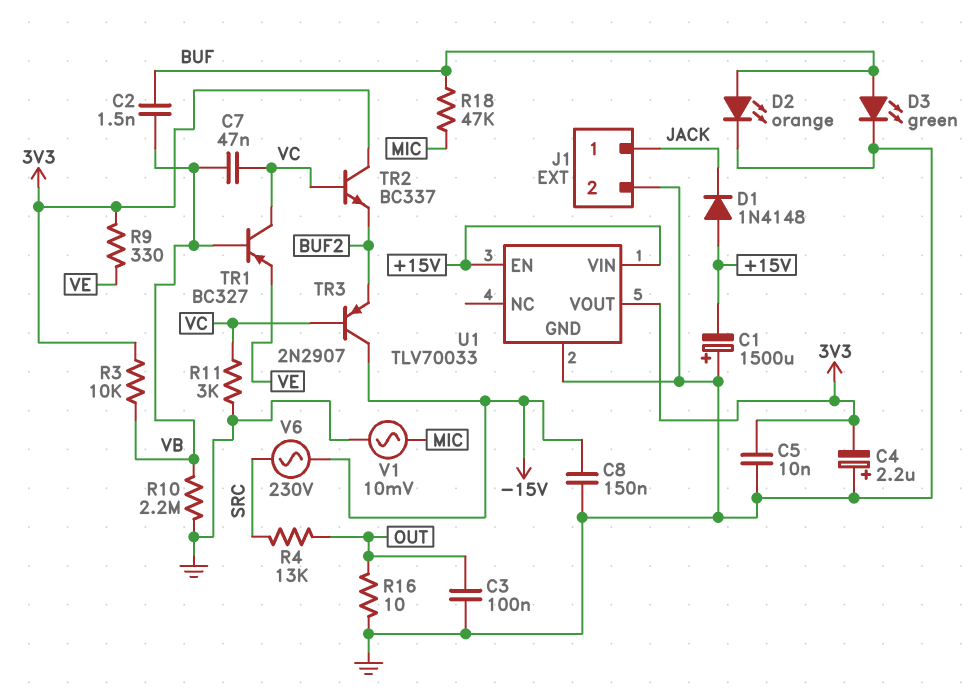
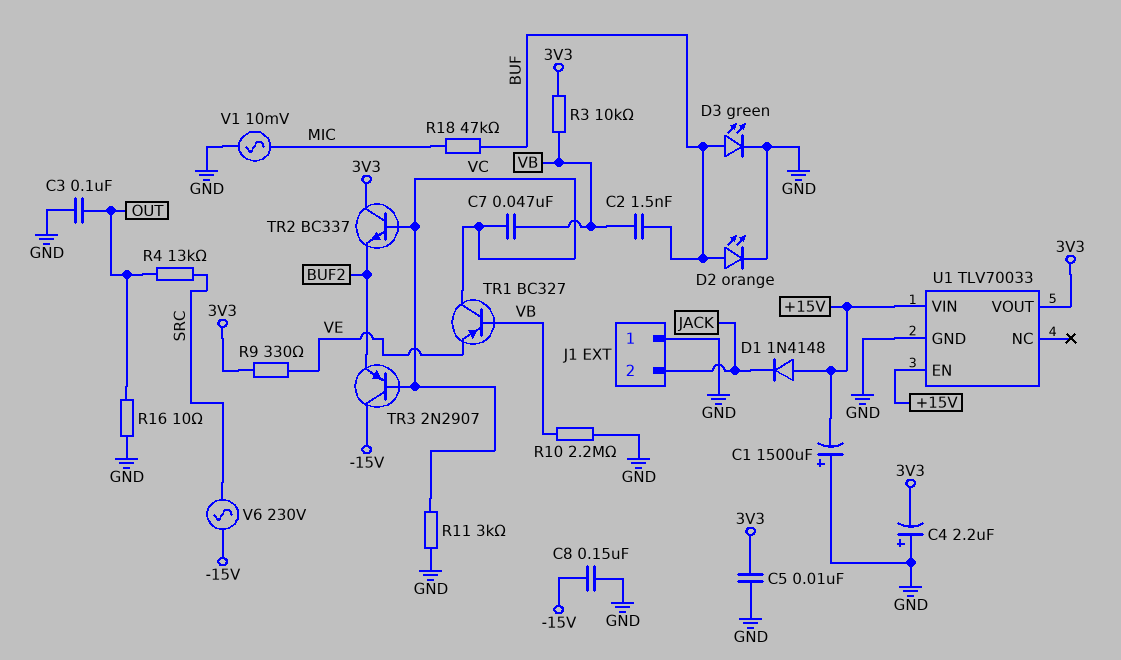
J1 pin 1: JACK -> GND
J1 pin 2: GND -> JACK

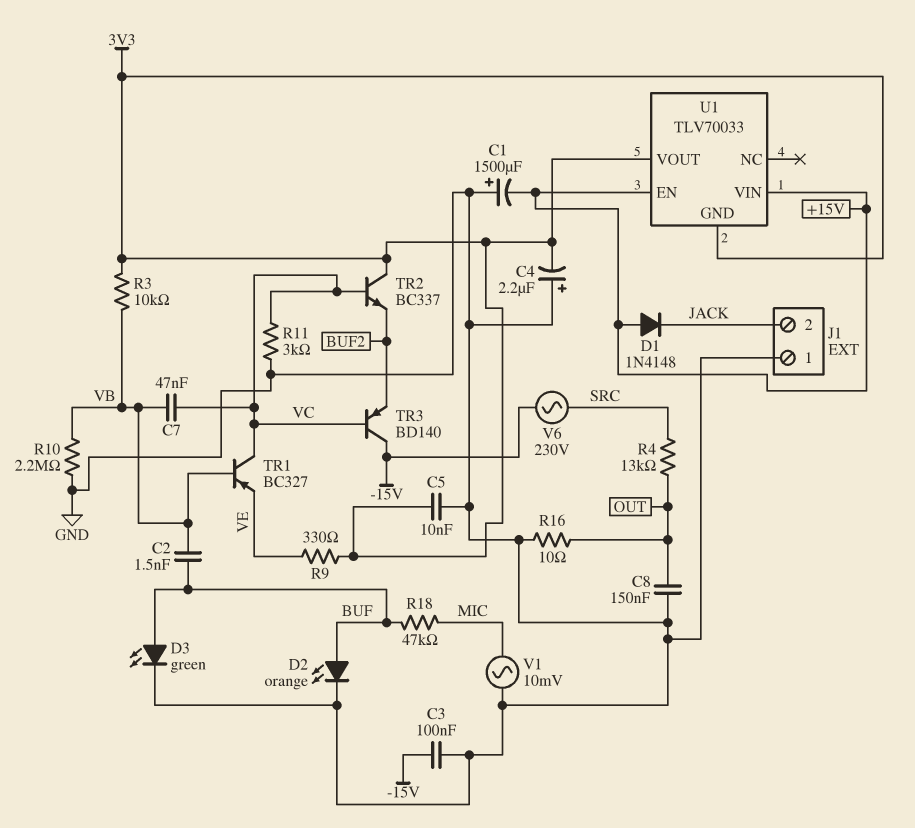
C3: 100nF (GND, OUT) -> 100nF (-15V, GND)
C8: 150nF (-15V, GND) -> 150nF (GND, OUT)
TR3: PNP 2N2907 (B VC, C -15V, E BUF2) -> PNP BD140 (B VC, C -15V, E BUF2)
U1 pin GND: GND -> 3V3

